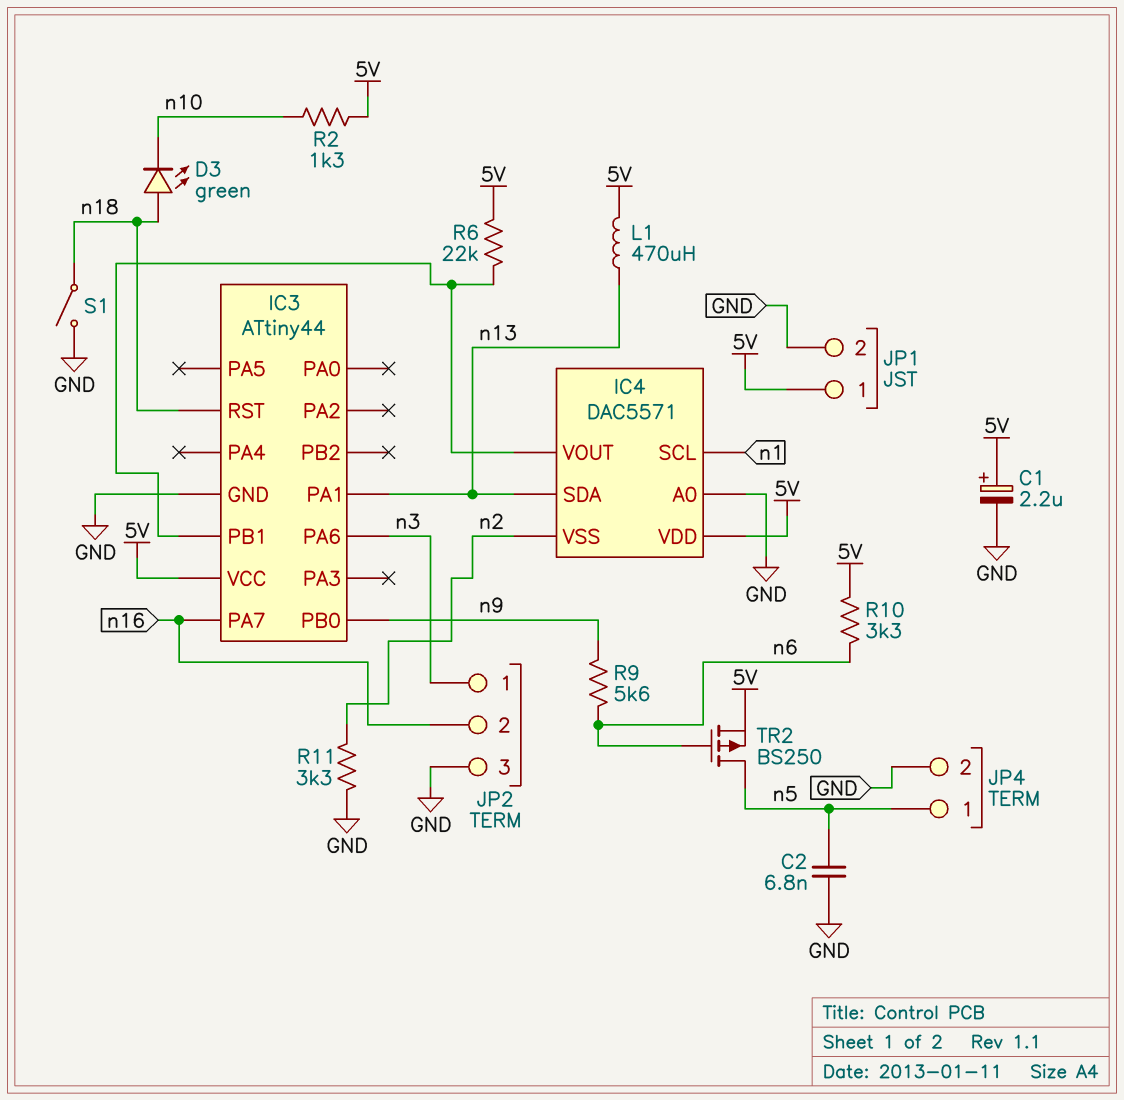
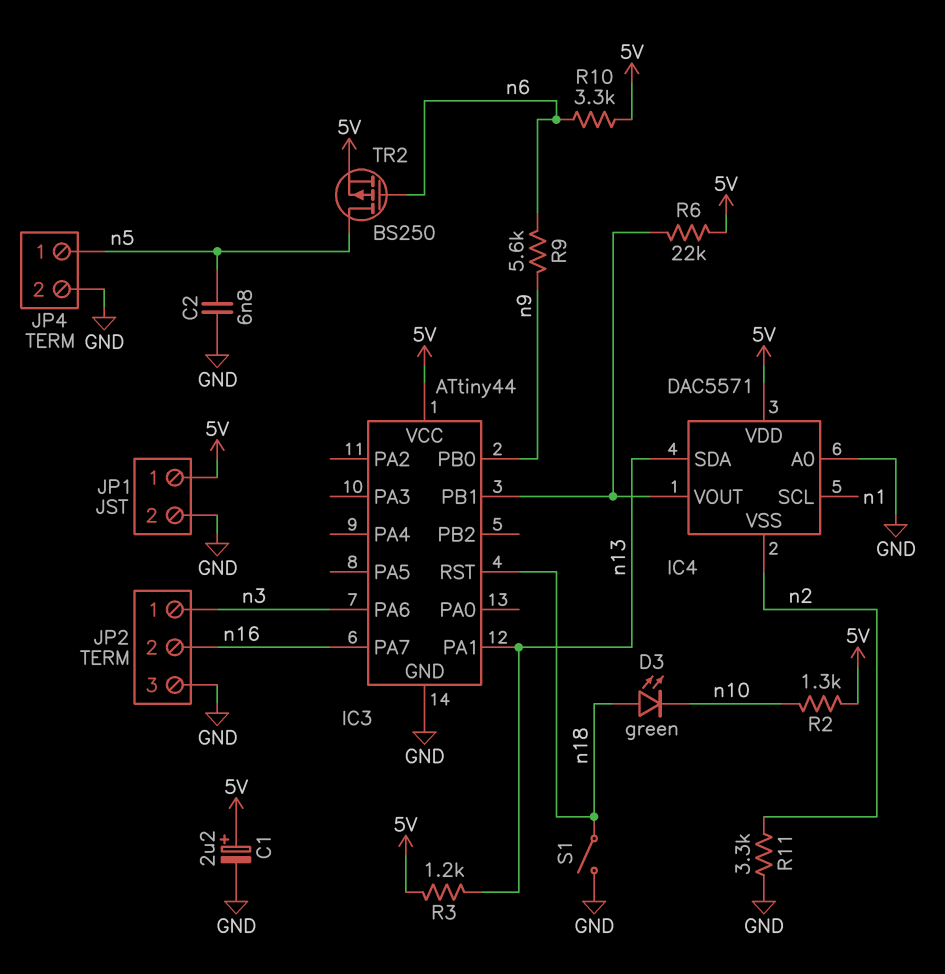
L1: 470uH (5V, n13) -> none
R3: none -> 1.2k (5V, n13)

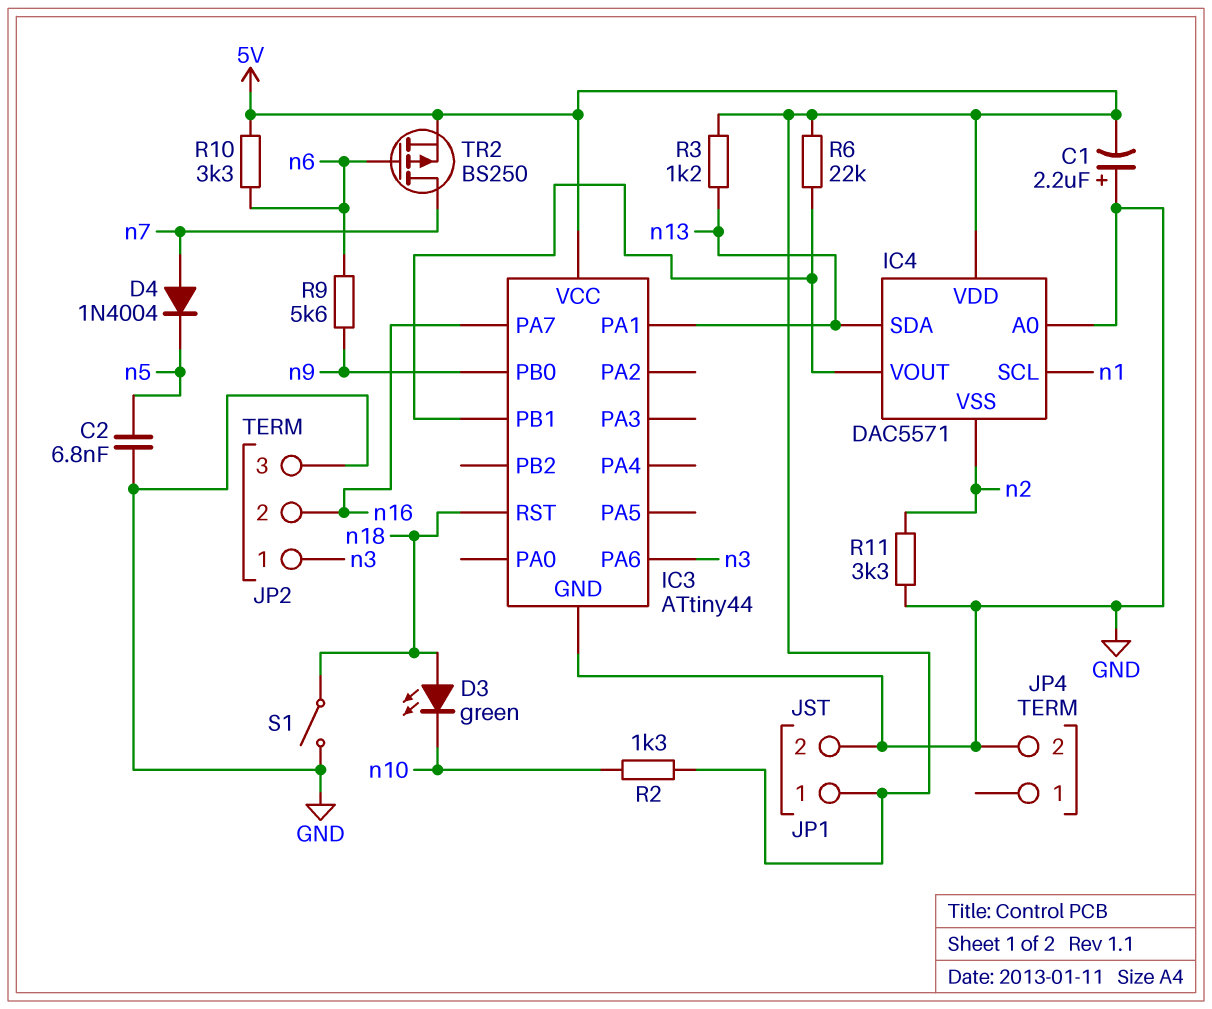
C1: 2.2uF (plus 5V, minus GND) -> 2.2uF (plus GND, minus 5V)
D4: none -> diode 1N4004 (A n7, K n5)
JP4 pin 1: n5 -> none
TR2: PMOS BS250 (G n6, D n5, S 5V) -> PMOS BS250 (G n6, D n7, S 5V)

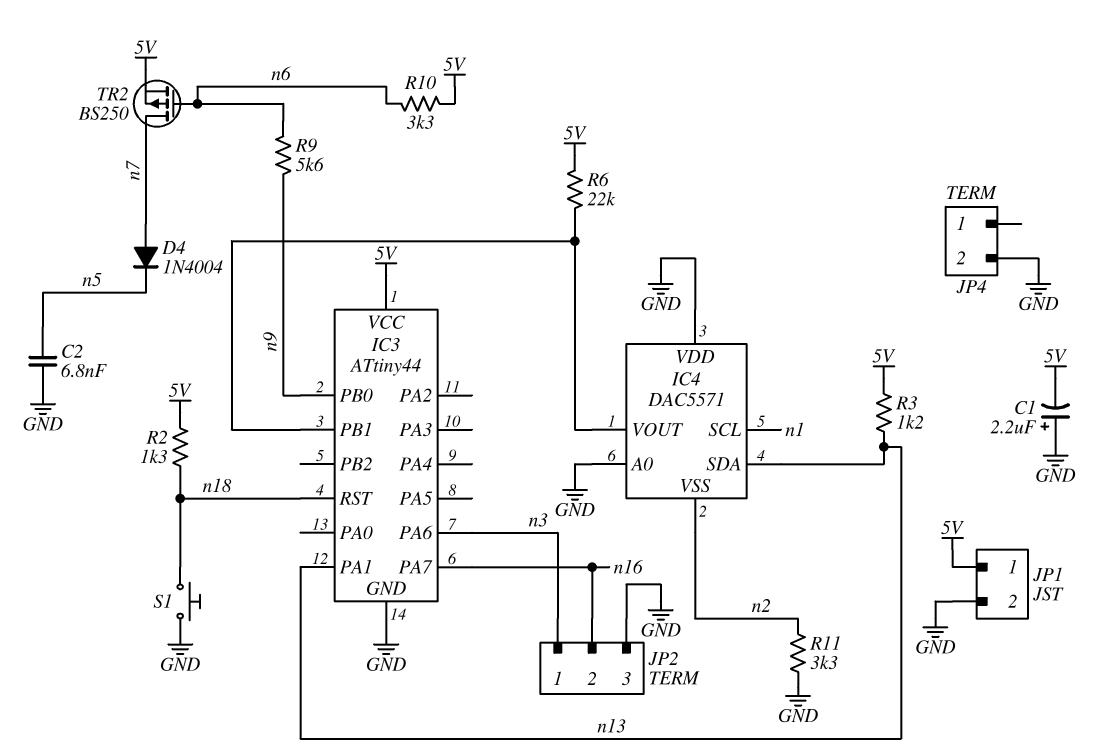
D3: LED green (A n18, K n10) -> none
IC4 pin VDD: 5V -> GND
R2: 1.3k (5V, n10) -> 1.3k (5V, n18)
S1: switch (GND, n18) -> button (GND, n18)

